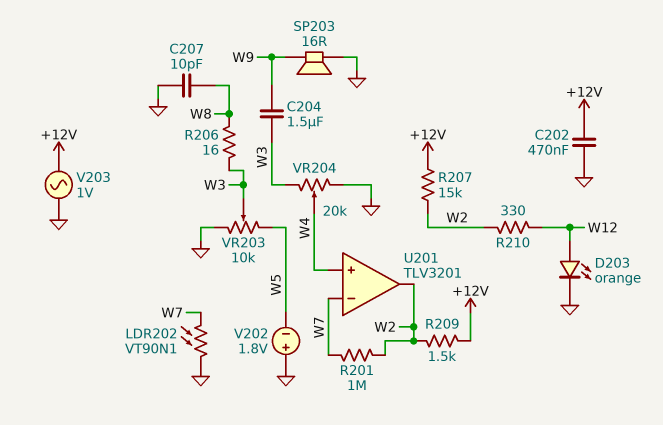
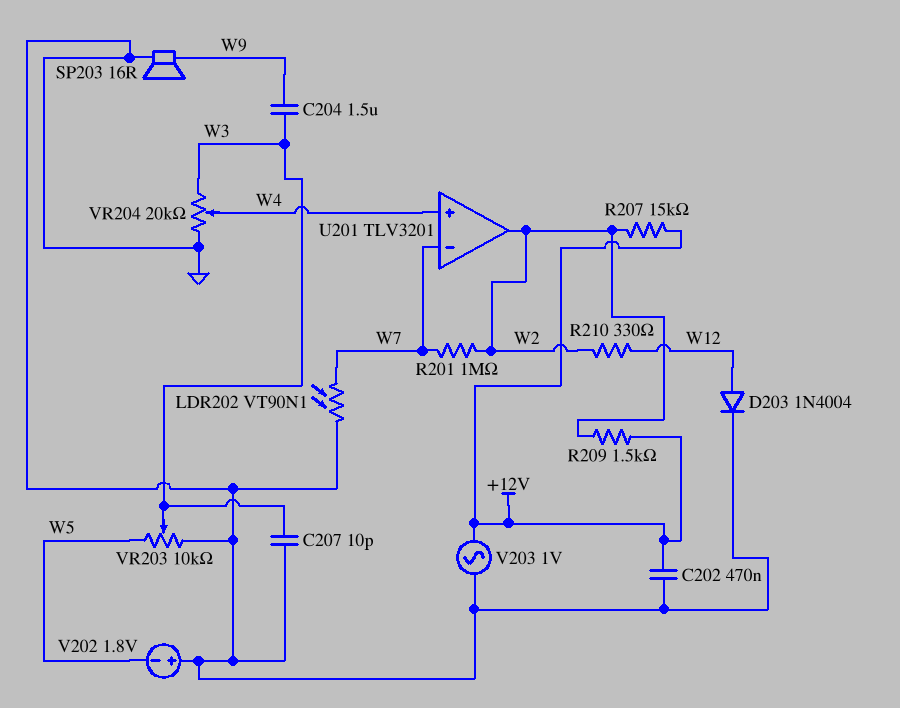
C207: 10pF (GND, W8) -> 10pF (GND, W3)
D203: LED orange (A W12, K GND) -> diode 1N4004 (A W12, K GND)
R206: 16 (W3, W8) -> none

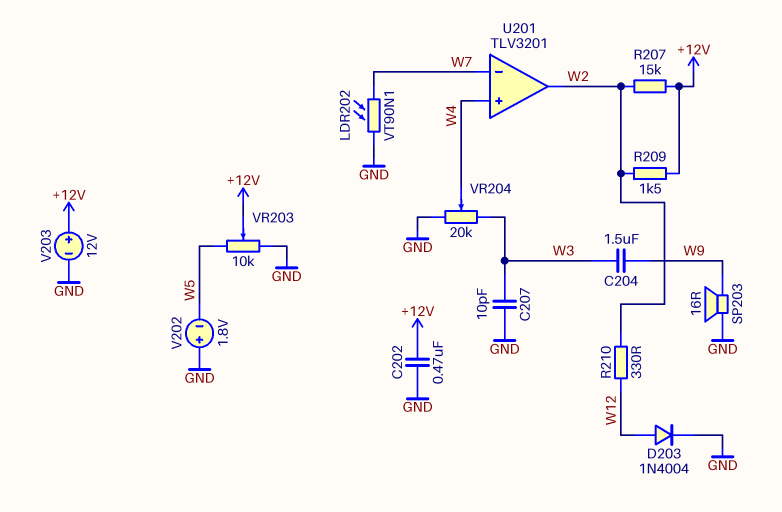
R201: 1M (W2, W7) -> none
V203: AC 1V (+12V, GND) -> 12V (plus +12V, minus GND)
VR203: 10k (GND, W5, wiper W3) -> 10k (GND, W5, wiper +12V)

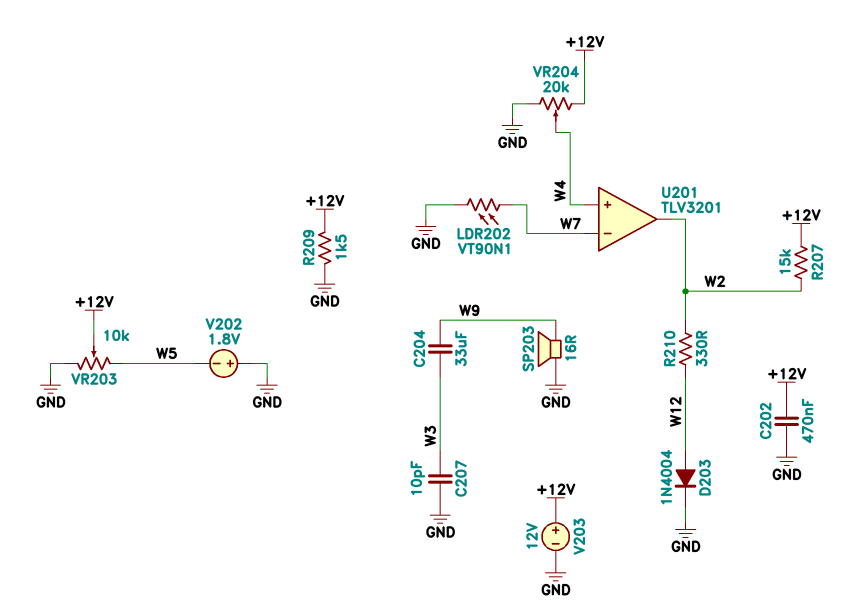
C204: 1.5uF (W3, W9) -> 33uF (W3, W9)
R209: 1.5k (+12V, W2) -> 1.5k (+12V, GND)
VR204: 20k (GND, W3, wiper W4) -> 20k (+12V, GND, wiper W4)

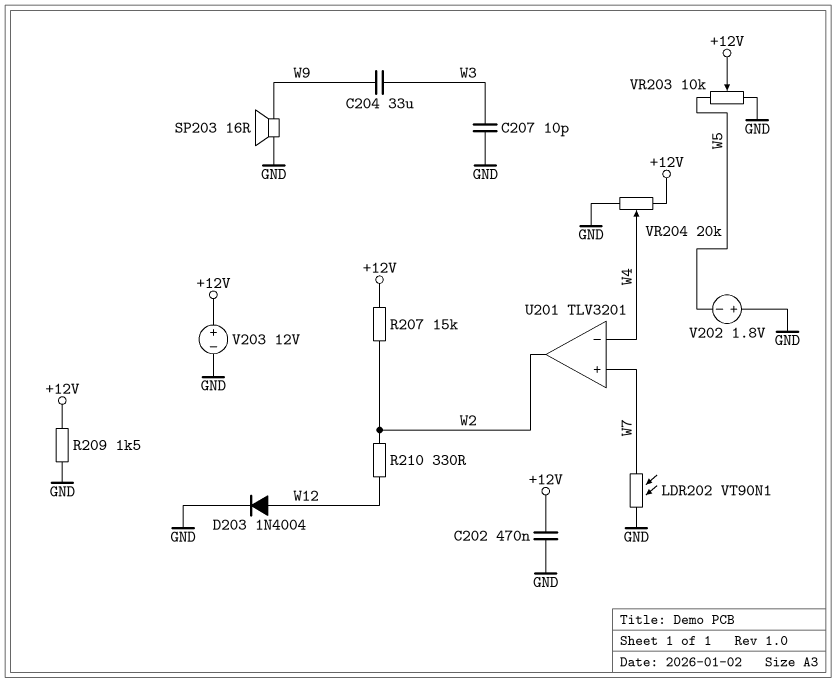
U201 pin in+: W4 -> W7
U201 pin in-: W7 -> W4

